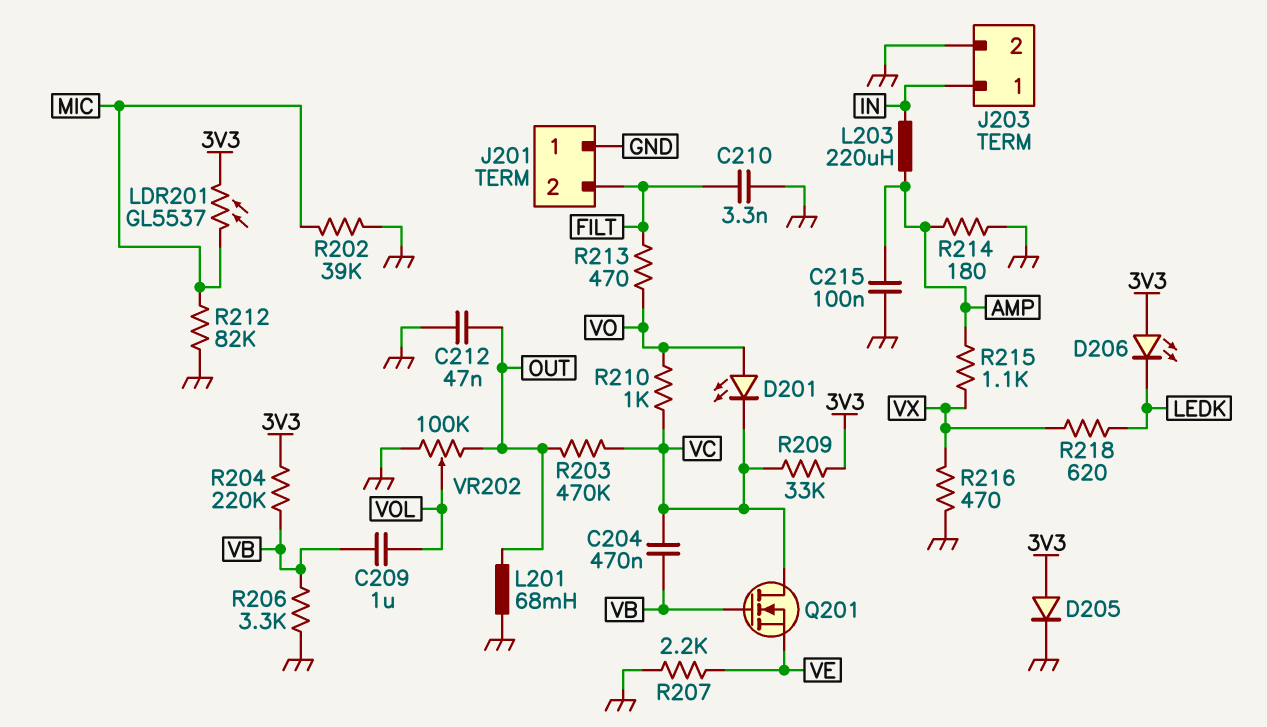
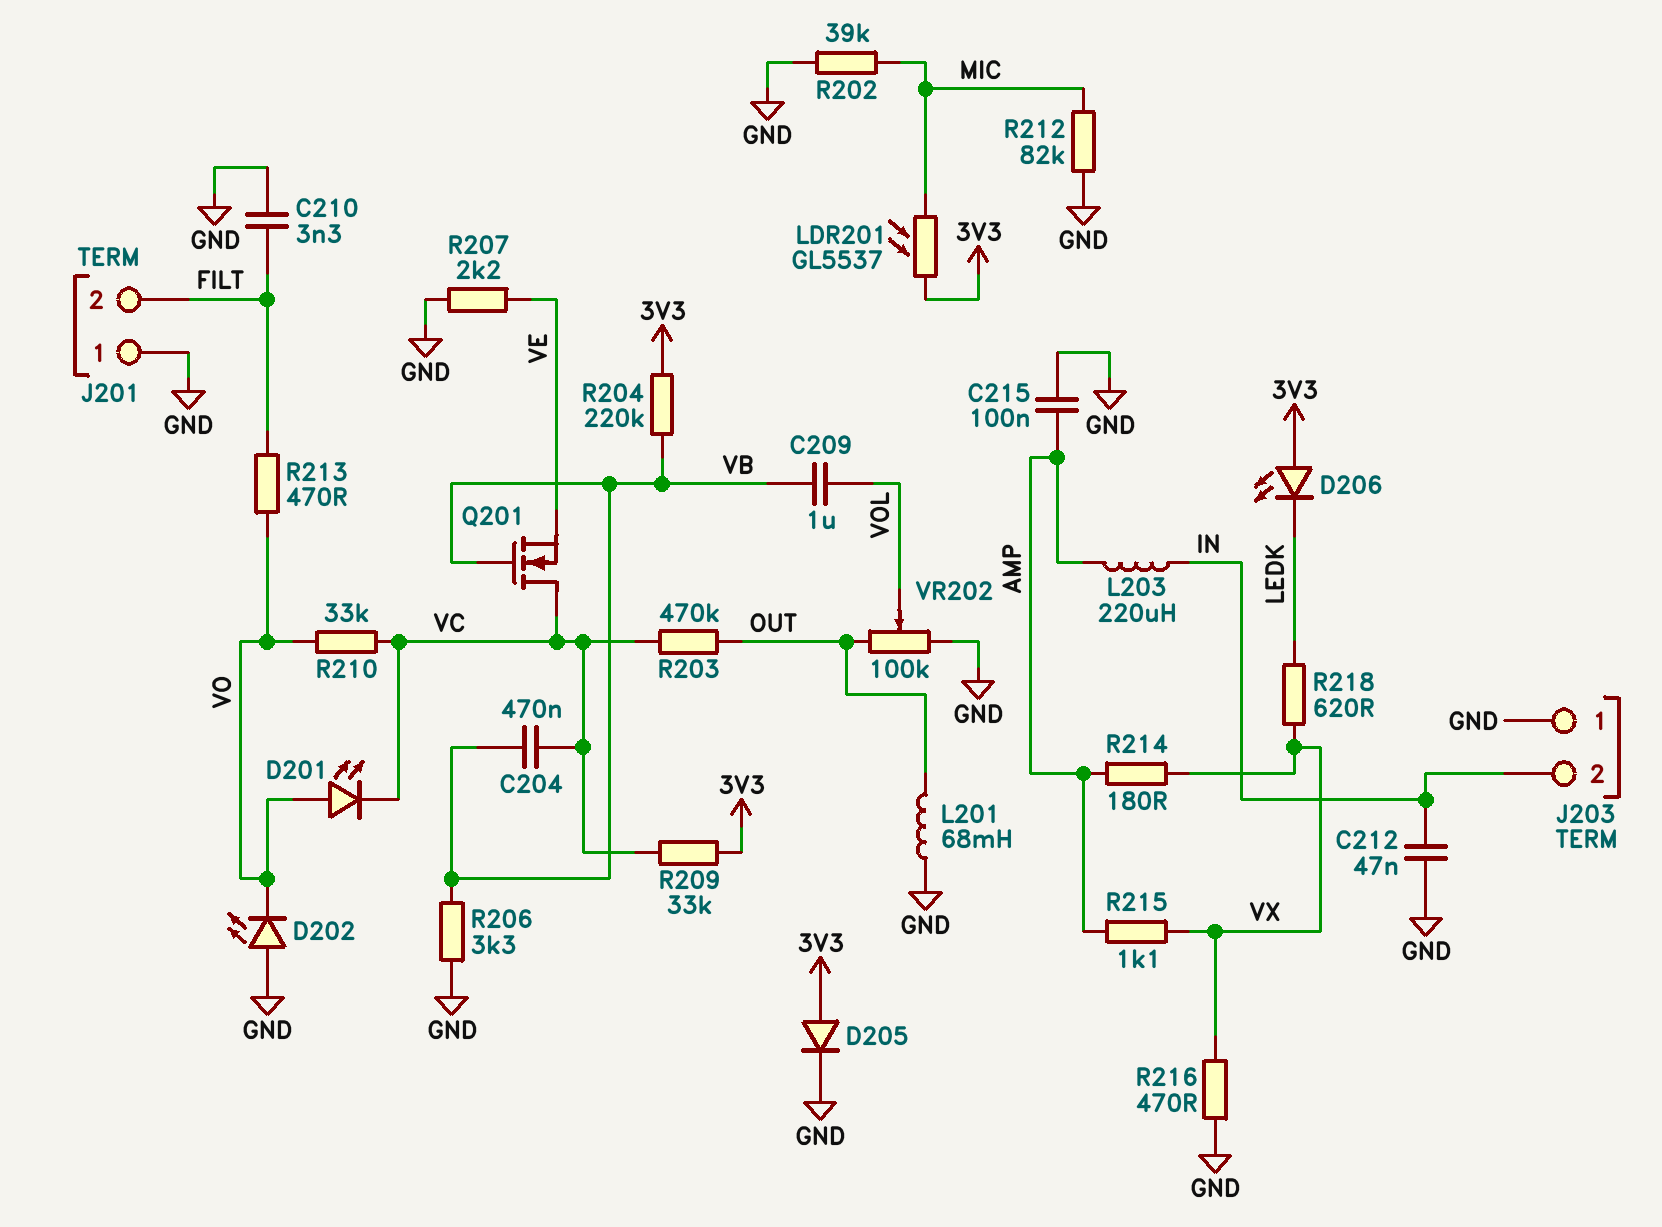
C212: 47nF (GND, OUT) -> 47nF (GND, IN)
D202: none -> LED (A GND, K VO)
J203 pin 1: IN -> GND
J203 pin 2: GND -> IN
R210: 1k (VC, VO) -> 33k (VC, VO)
R214: 180 (AMP, GND) -> 180 (AMP, VX)

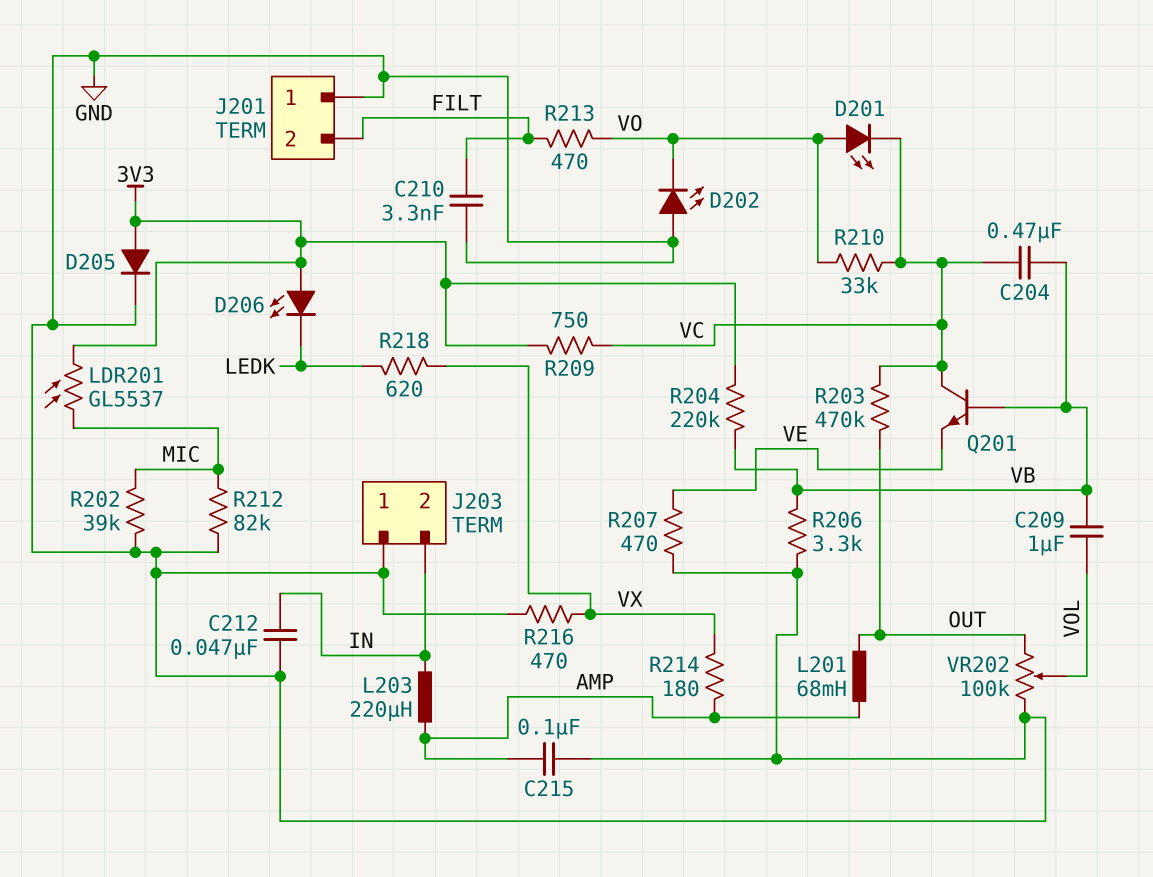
L201: 68mH (GND, OUT) -> 68mH (AMP, OUT)
Q201: NMOS (G VB, D VC, S VE) -> NPN (B VB, C VC, E VE)
R207: 2.2k (GND, VE) -> 470 (GND, VE)
R209: 33k (3V3, VC) -> 750 (3V3, VC)
R215: 1.1k (AMP, VX) -> none

